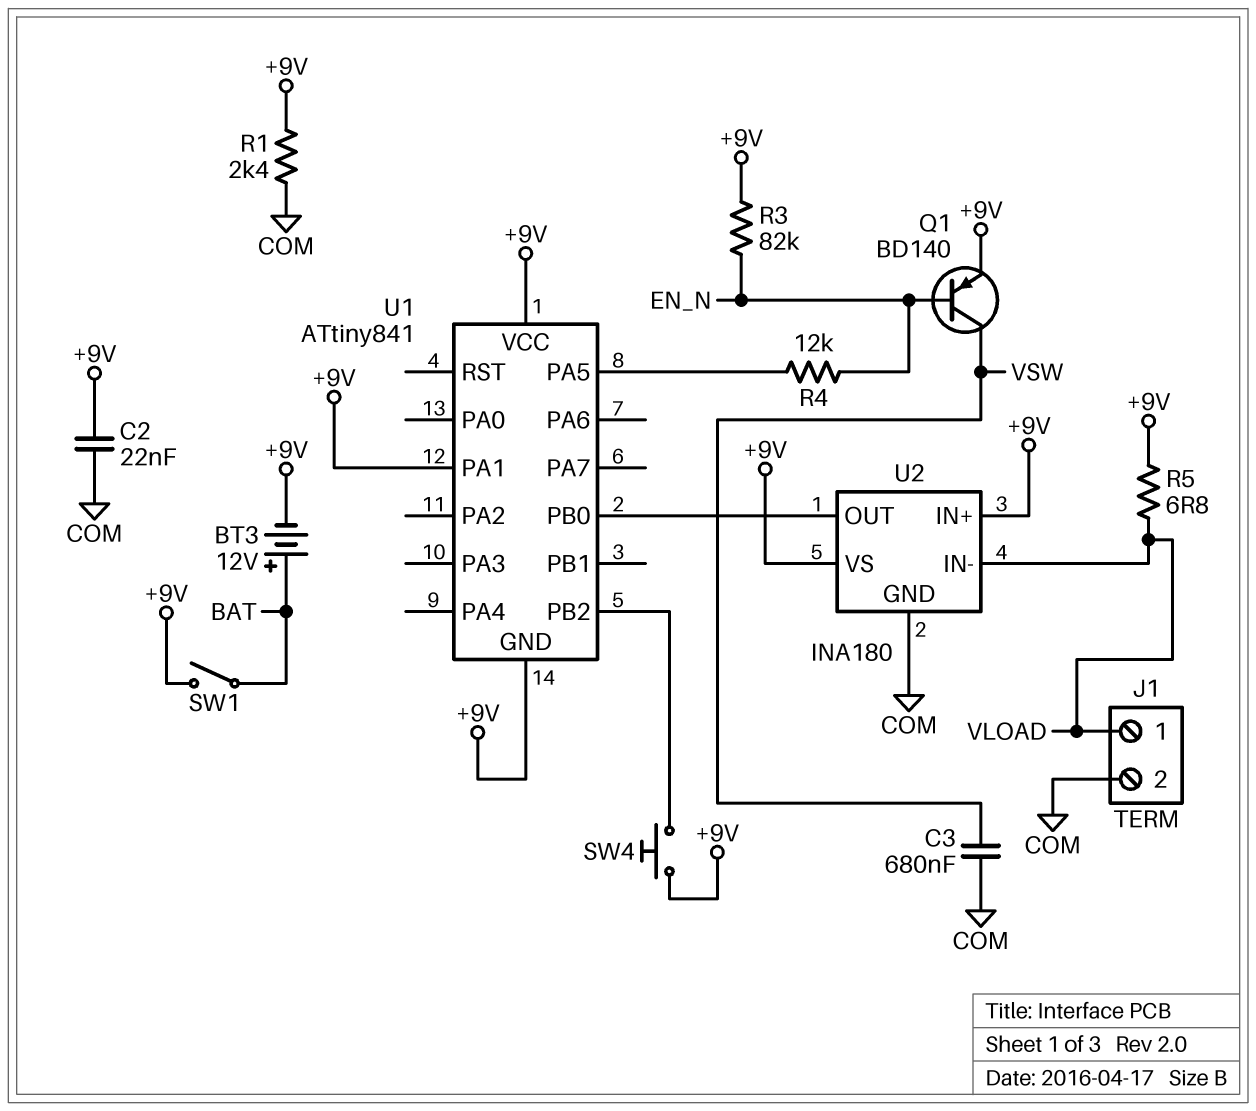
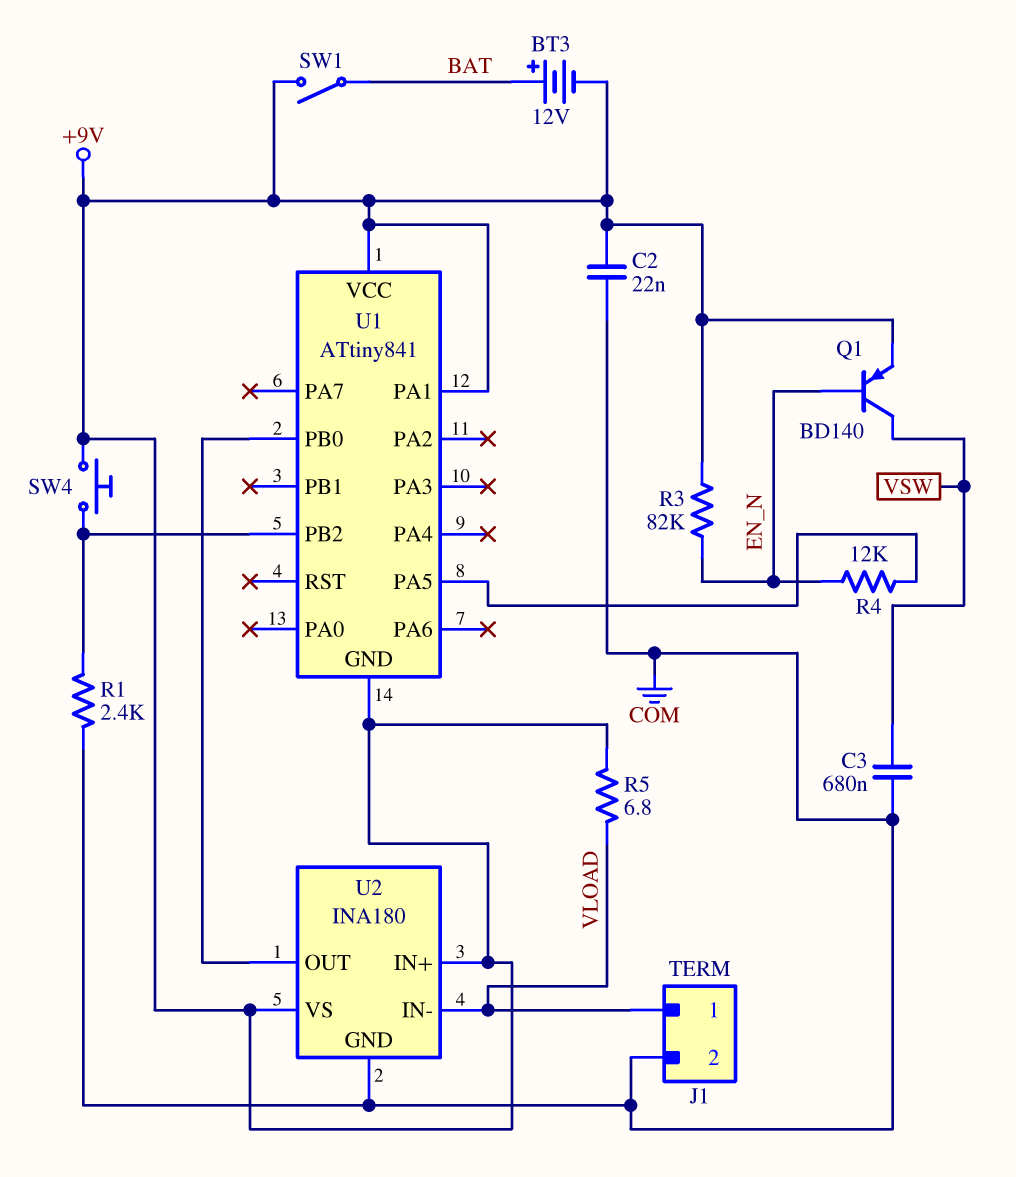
R1: 2.4k (+9V, COM) -> 2.4k (COM, U1/PB2)

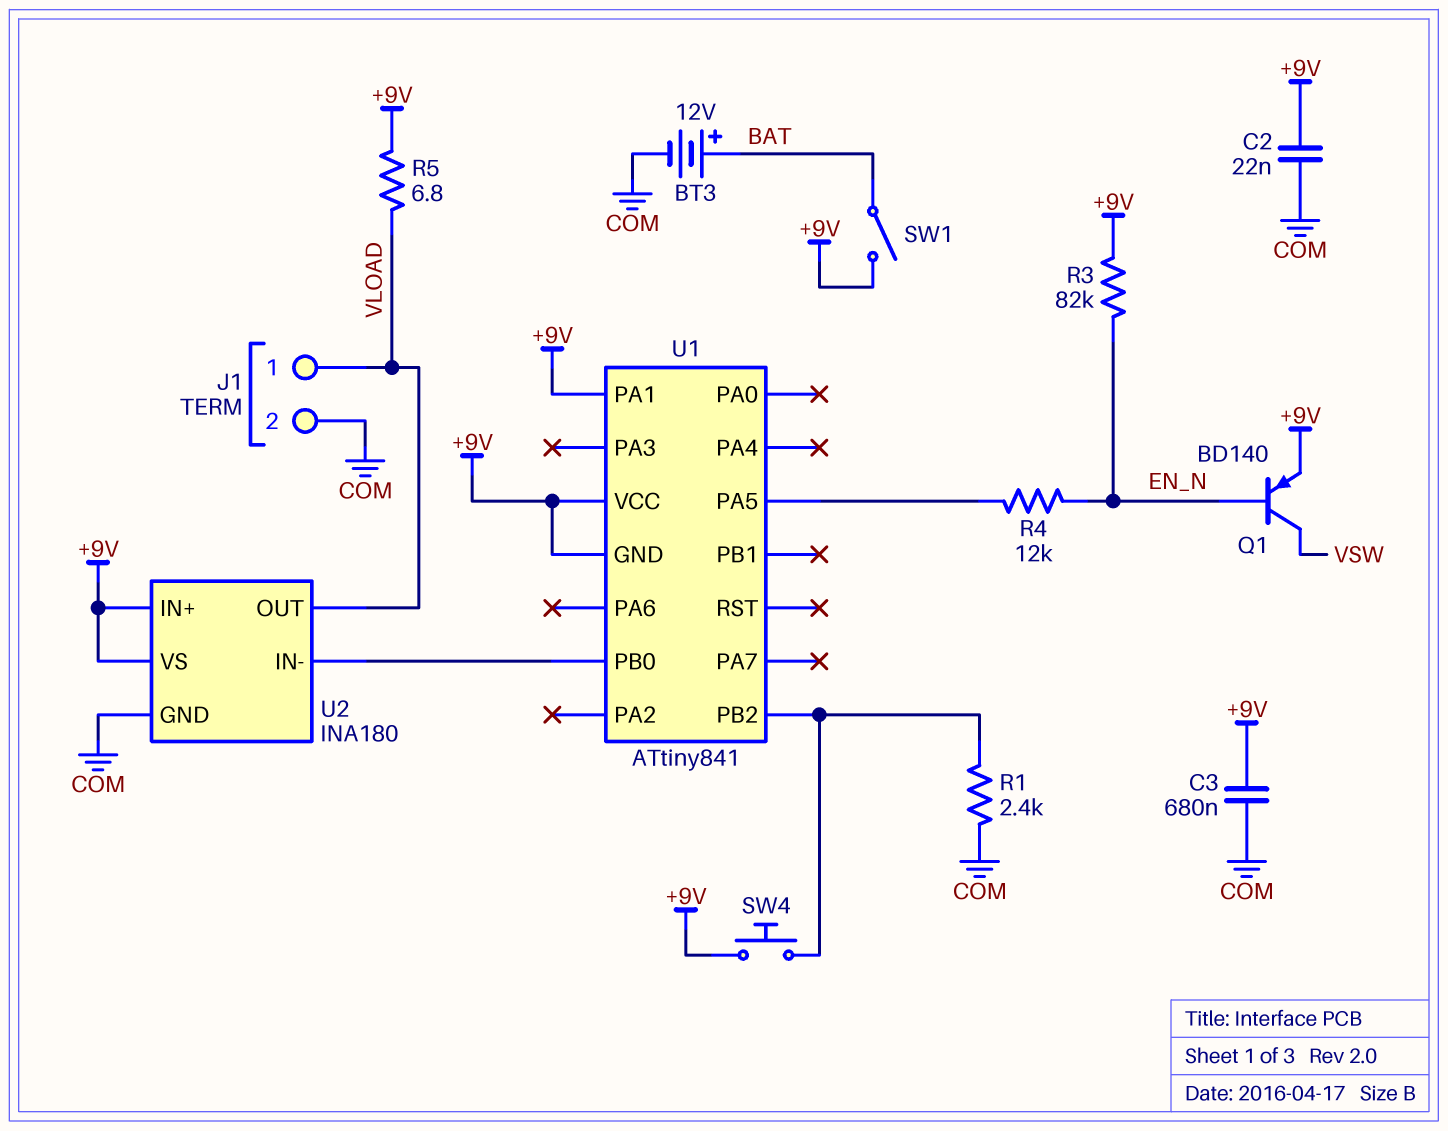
BT3: 12V (plus BAT, minus +9V) -> 12V (plus BAT, minus COM)
C3: 680nF (COM, VSW) -> 680nF (+9V, COM)
U2 pin IN-: VLOAD -> U1/PB0
U2 pin OUT: U1/PB0 -> VLOAD

